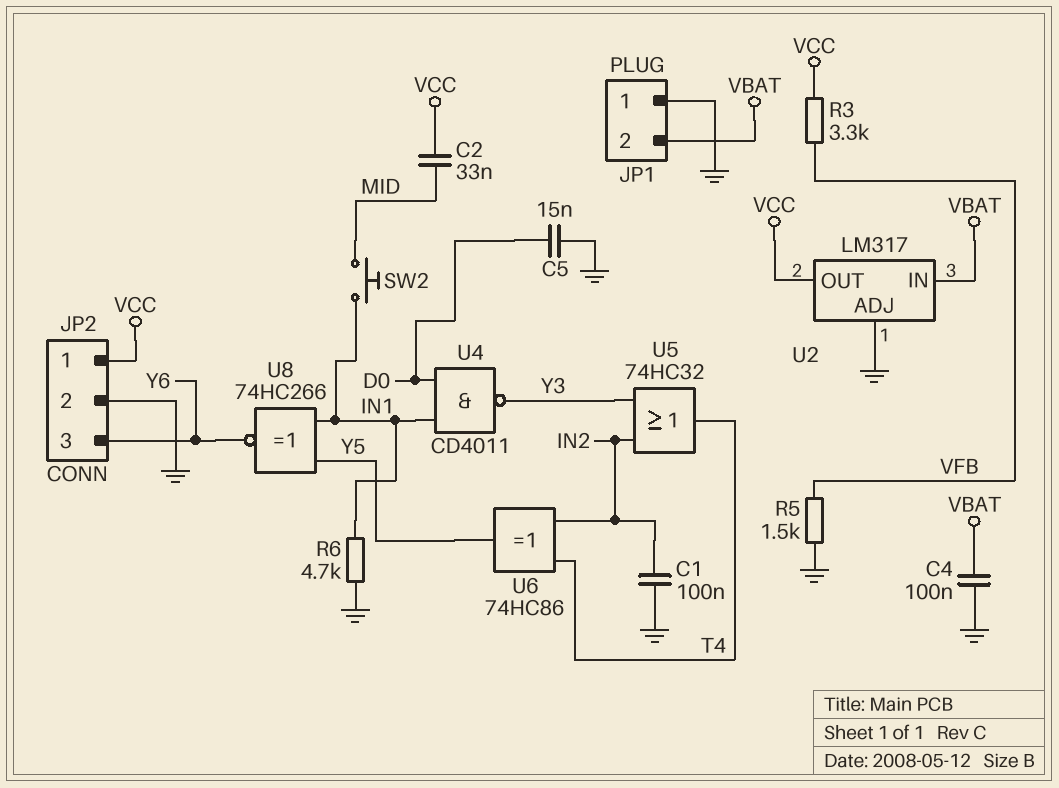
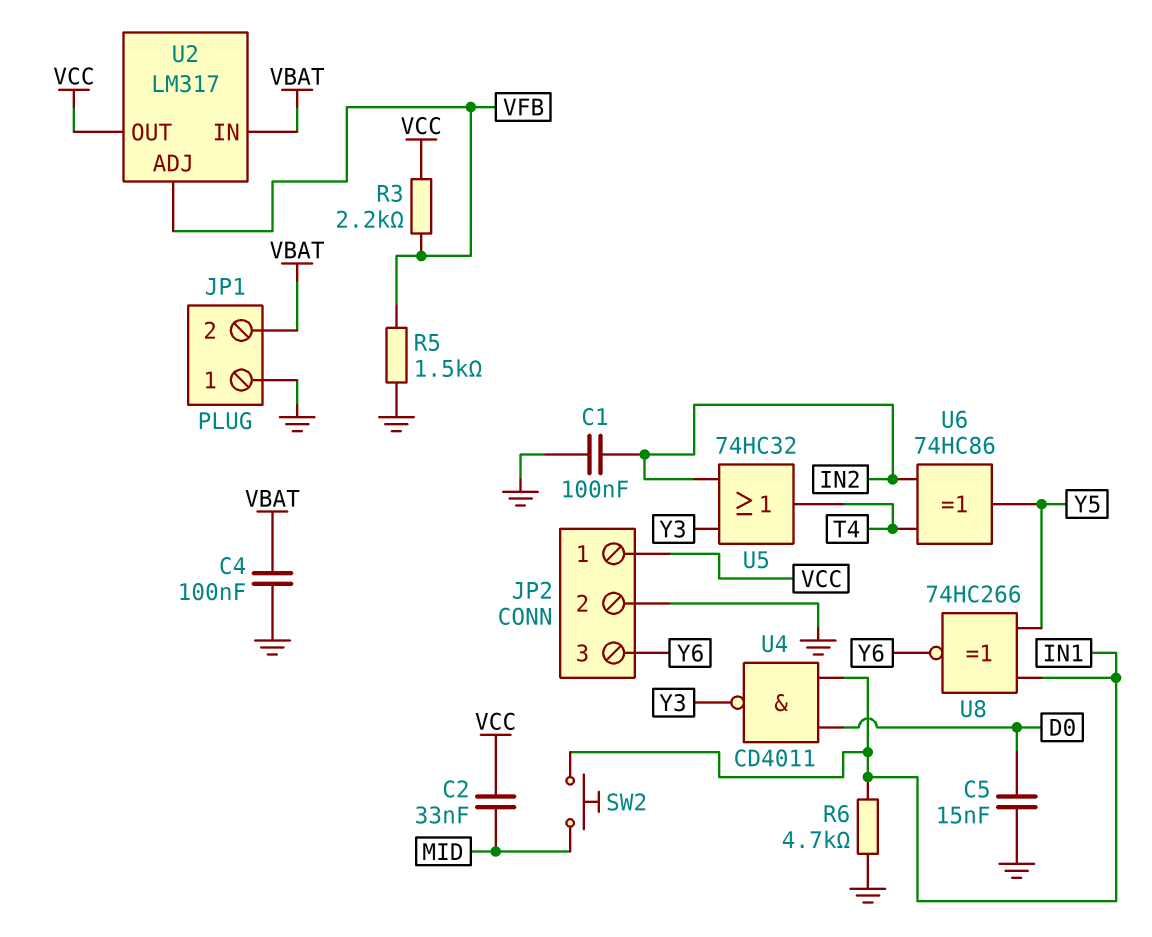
R3: 3.3k (VCC, VFB) -> 2.2k (VCC, VFB)
U2 pin ADJ: GND -> VFB

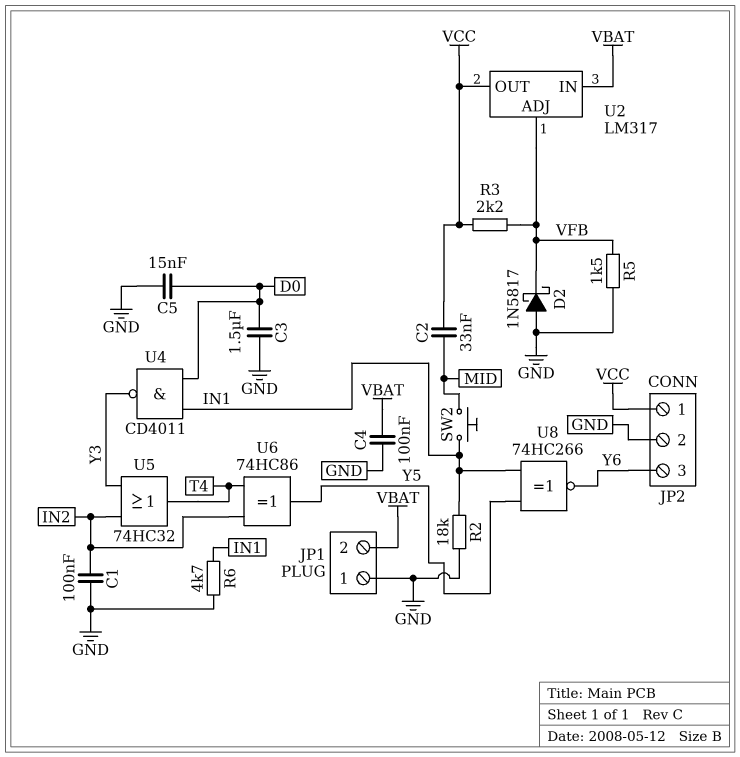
C3: none -> 1.5uF (D0, GND)
D2: none -> schottky 1N5817 (A GND, K VFB)
R2: none -> 18k (GND, IN1)

